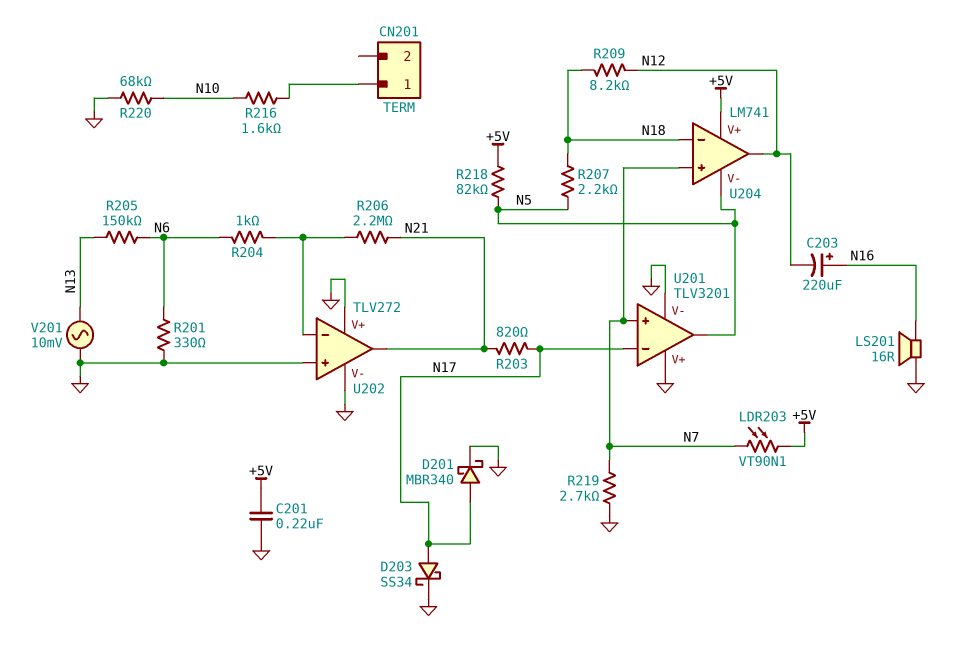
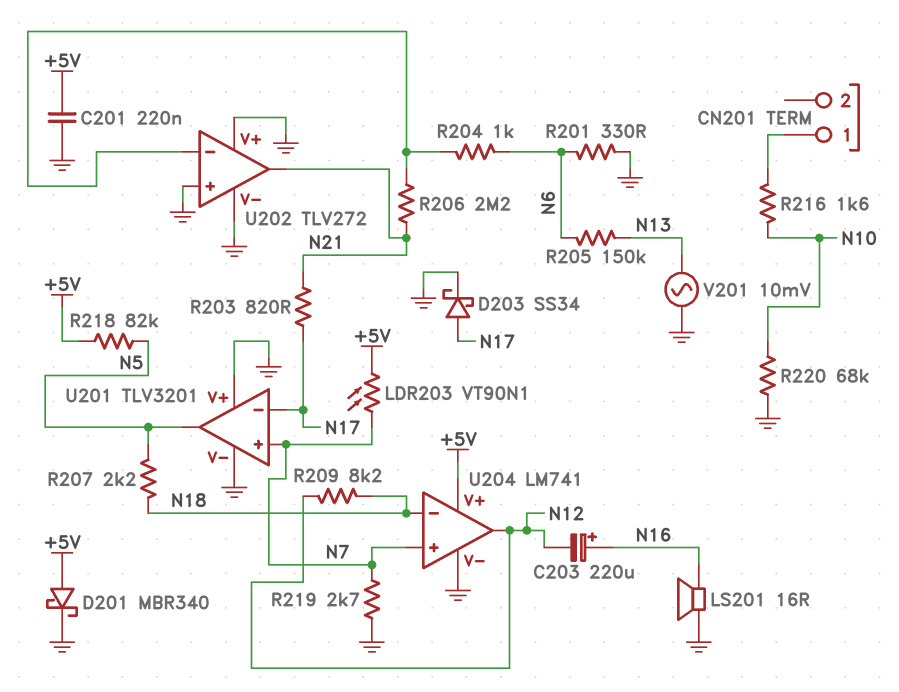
D201: schottky MBR340 (A N17, K GND) -> schottky MBR340 (A +5V, K GND)
U204 pin V-: N5 -> GND

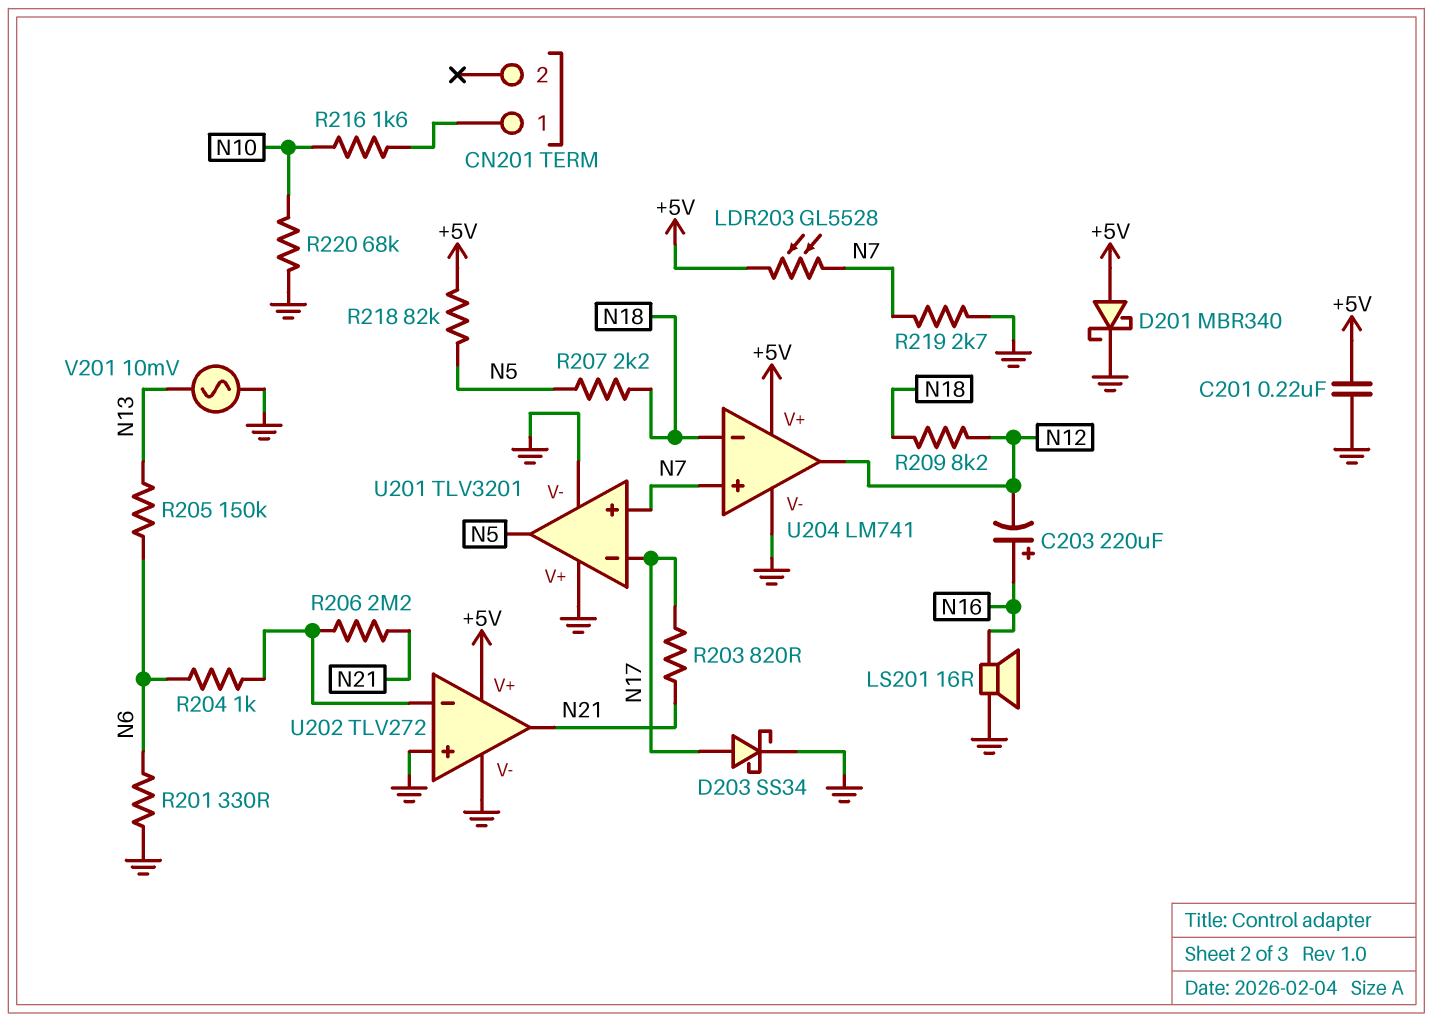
LDR203: VT90N1 (+5V, N7) -> GL5528 (+5V, N7)
U202 pin V+: GND -> +5V

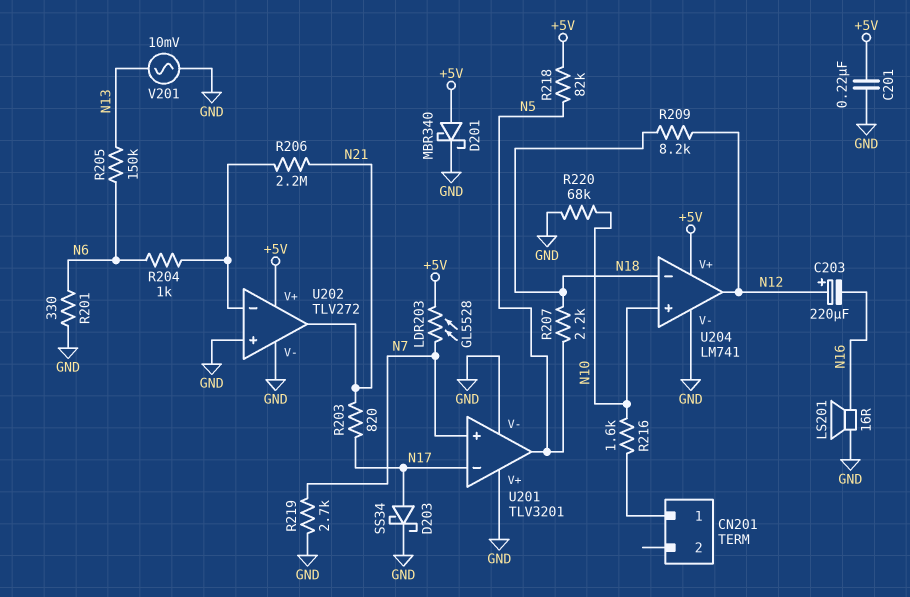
C203: 220uF (plus N16, minus N12) -> 220uF (plus N12, minus N16)
U204 pin in+: N7 -> N10

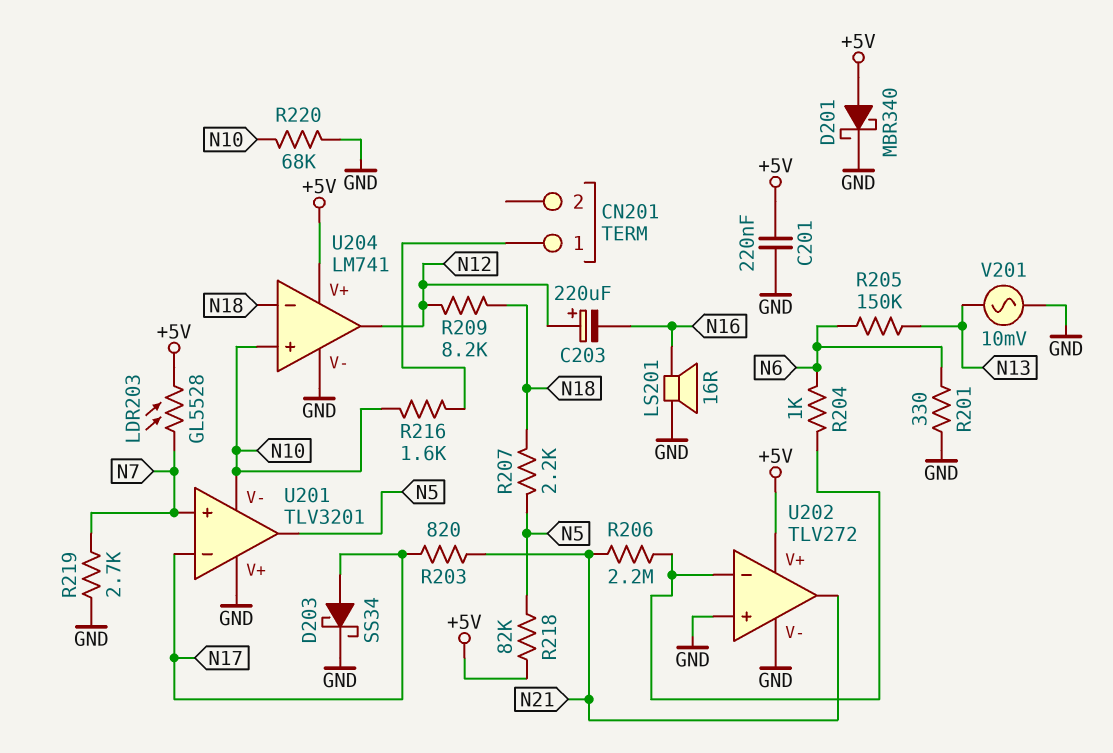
U201 pin V-: GND -> N10

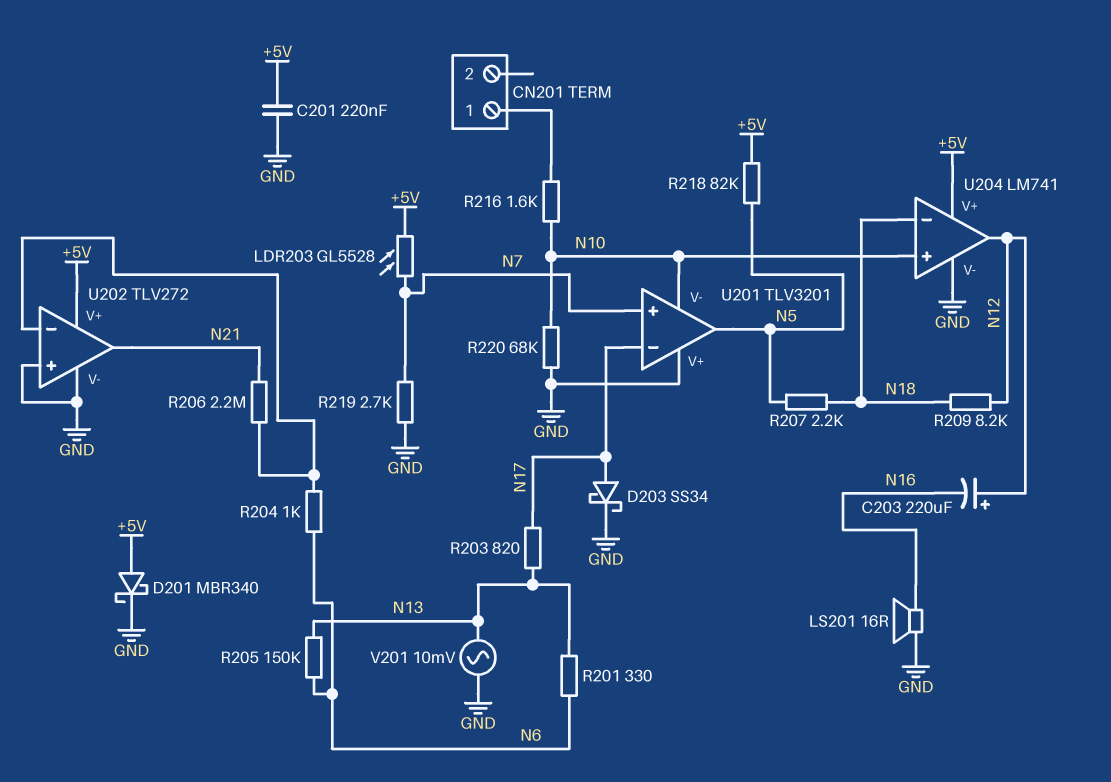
R201: 330 (GND, N6) -> 330 (N6, N13)
R203: 820 (N17, N21) -> 820 (N13, N17)

